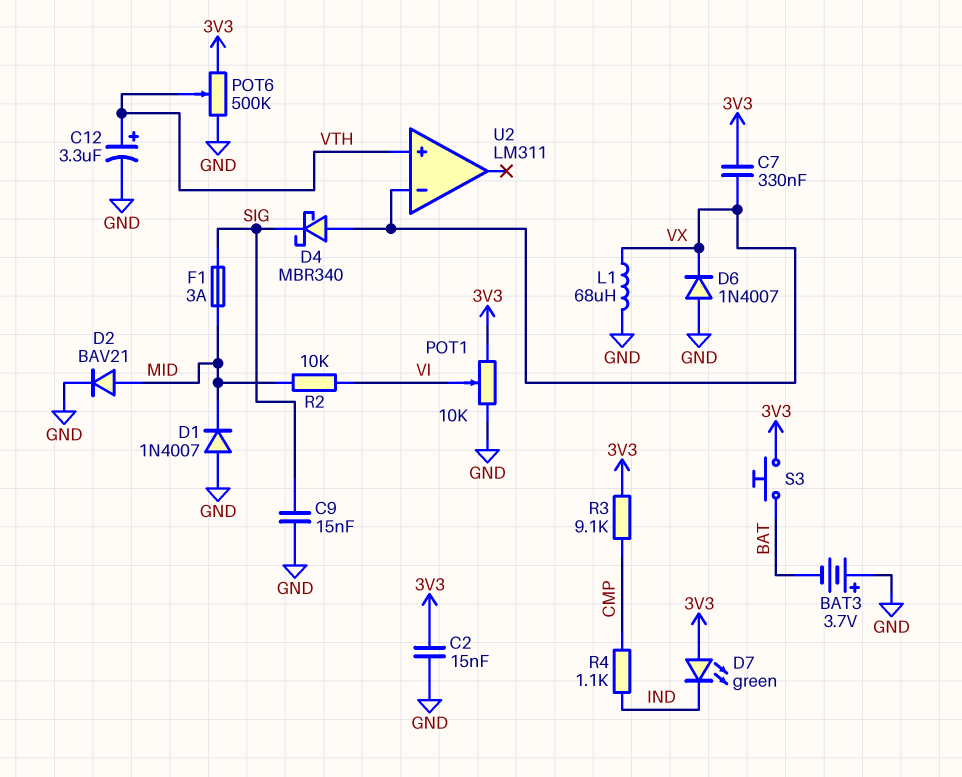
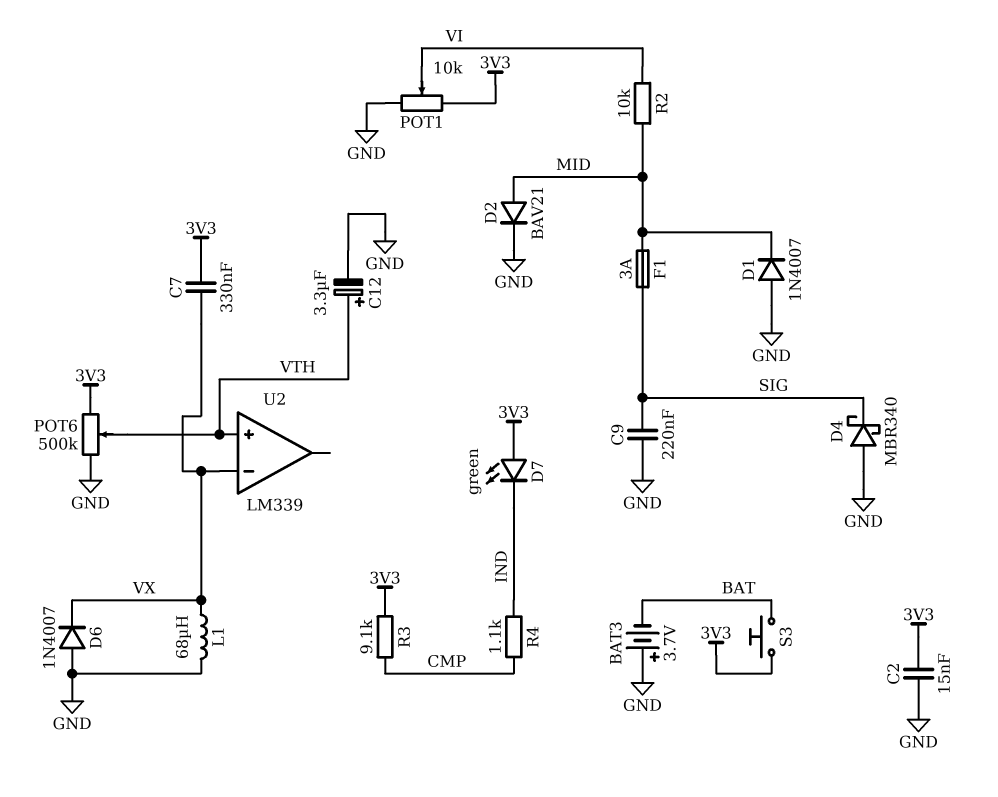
C9: 15nF (GND, SIG) -> 220nF (GND, SIG)
D4: schottky MBR340 (A VX, K SIG) -> schottky MBR340 (A GND, K SIG)
U2: LM311 -> LM339

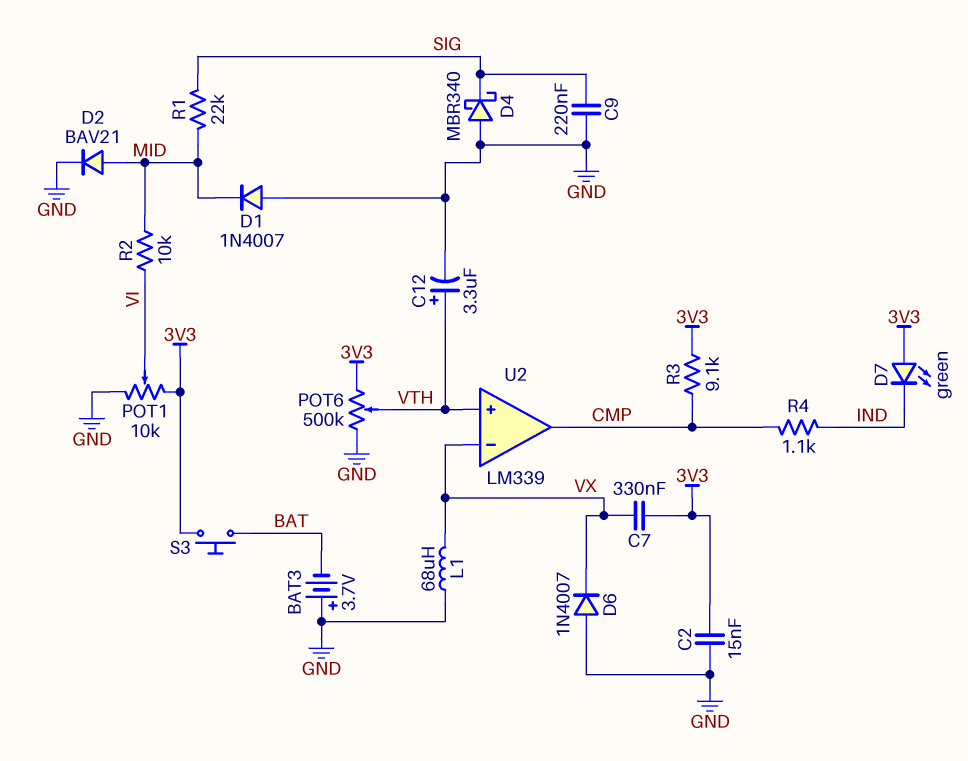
F1: 3A (MID, SIG) -> none
R1: none -> 22k (MID, SIG)
U2 pin out: none -> CMP

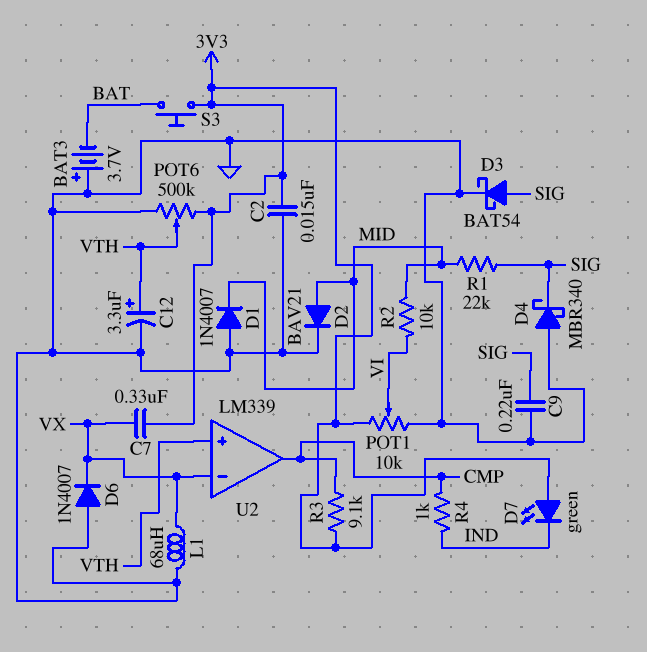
D3: none -> schottky BAT54 (A SIG, K GND)
R4: 1.1k (CMP, IND) -> 1k (CMP, IND)

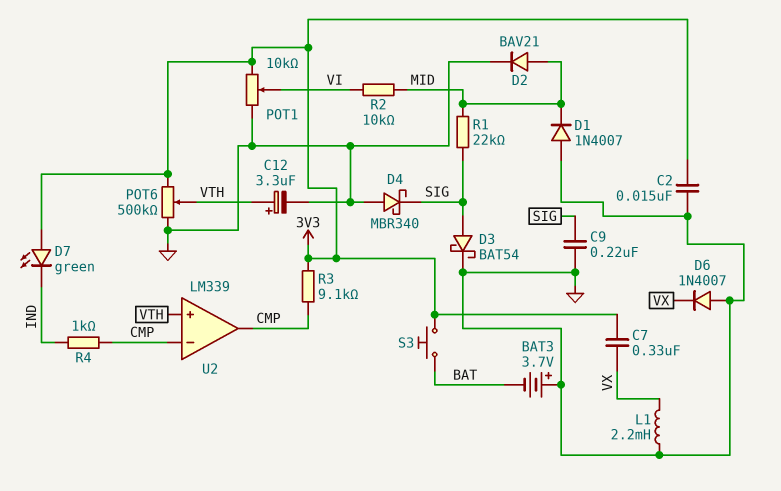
L1: 68uH (GND, VX) -> 2.2mH (GND, VX)
U2 pin in-: VX -> CMP

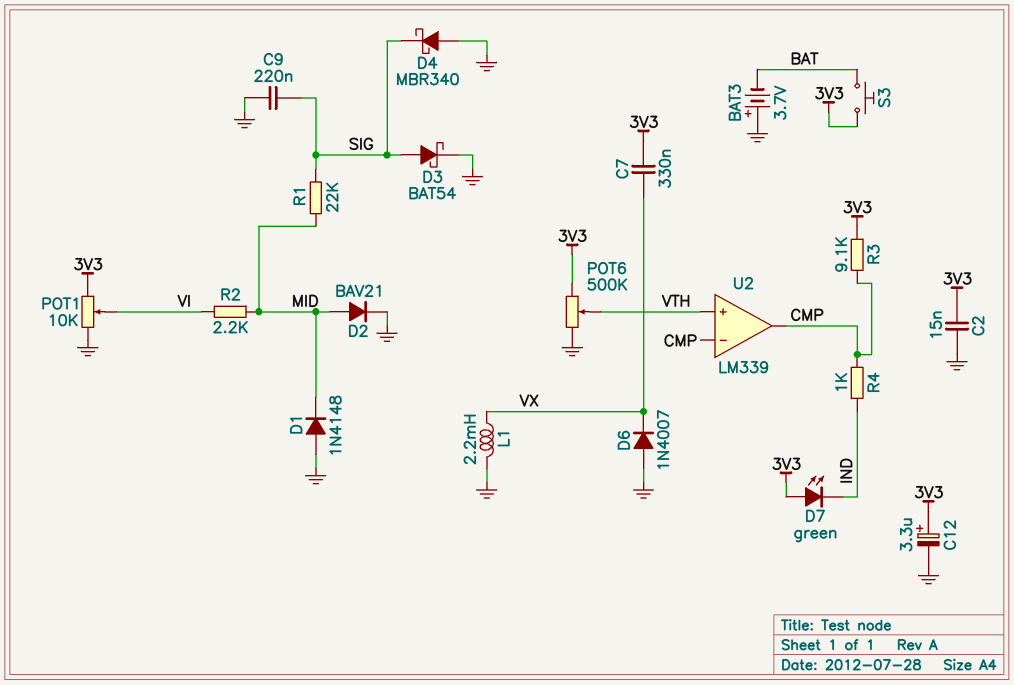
C12: 3.3uF (plus VTH, minus GND) -> 3.3uF (plus 3V3, minus GND)
D1: diode 1N4007 (A GND, K MID) -> diode 1N4148 (A GND, K MID)
R2: 10k (MID, VI) -> 2.2k (MID, VI)

